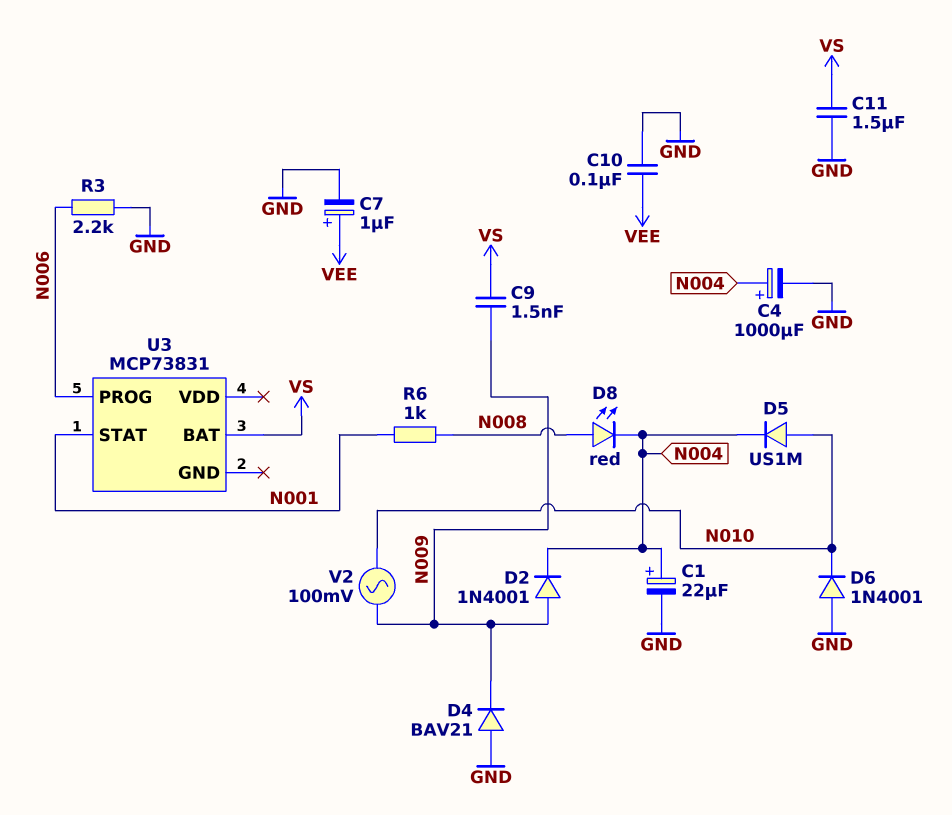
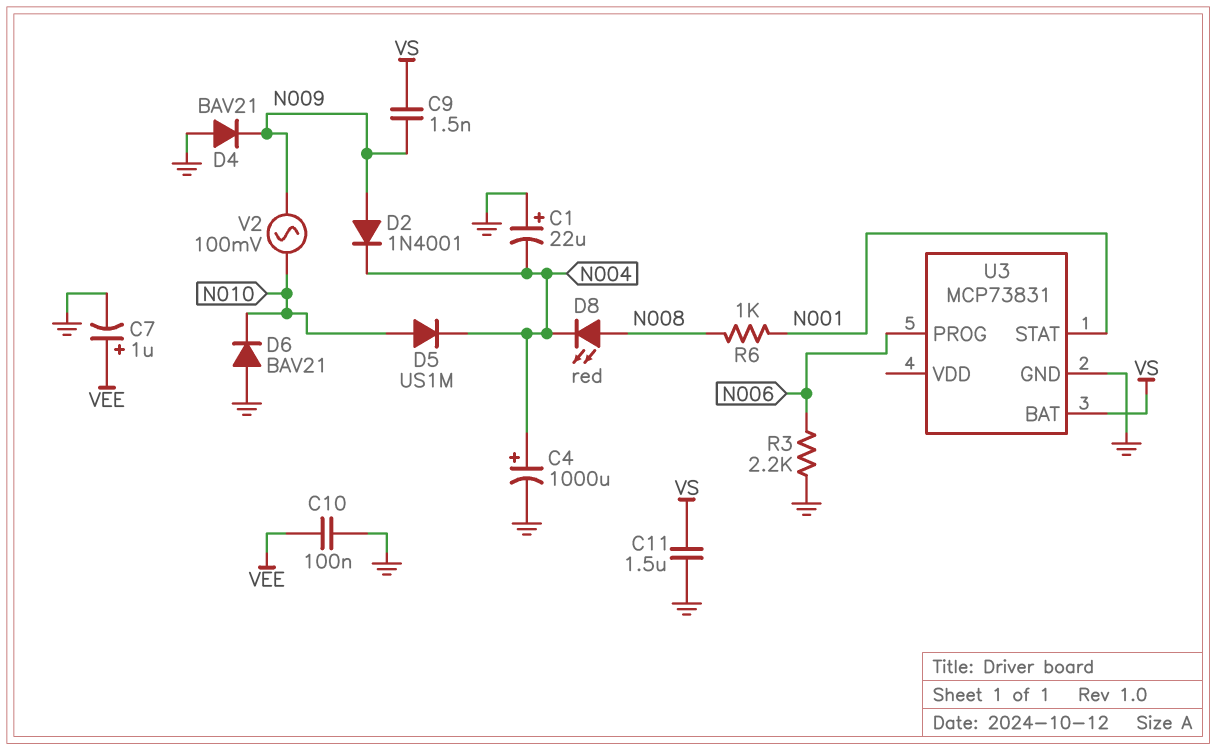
C1: 22uF (plus N004, minus GND) -> 22uF (plus GND, minus N004)
D6: diode 1N4001 (A GND, K N010) -> diode BAV21 (A GND, K N010)
U3 pin GND: none -> GND

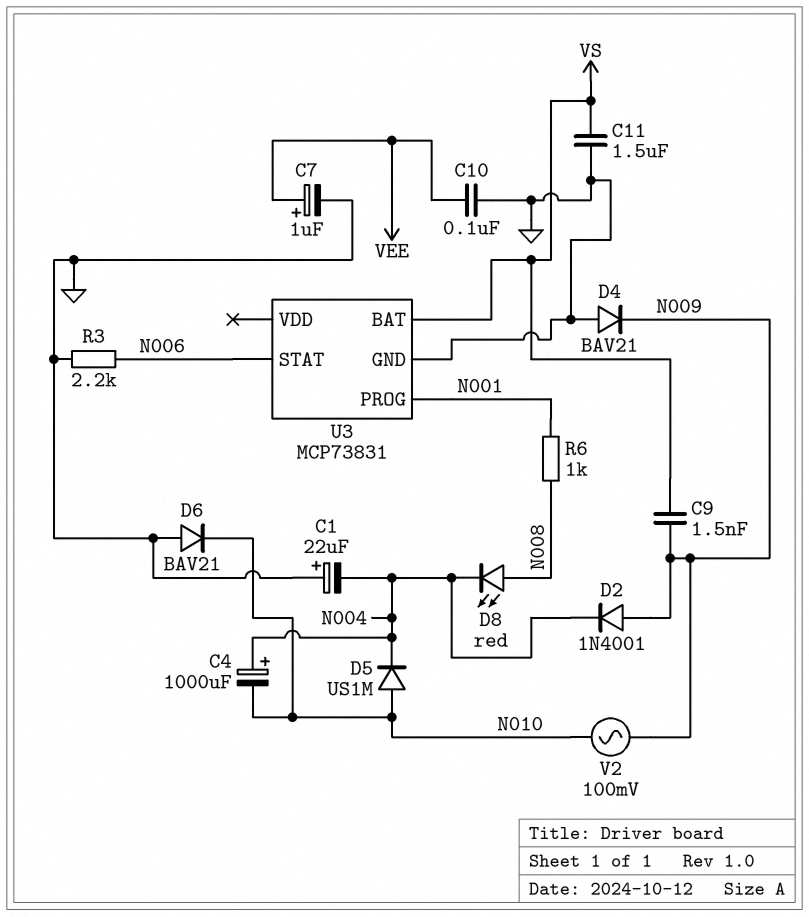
C4: 1000uF (plus N004, minus GND) -> 1000uF (plus N004, minus N010)
U3 pin PROG: N006 -> N001
U3 pin STAT: N001 -> N006

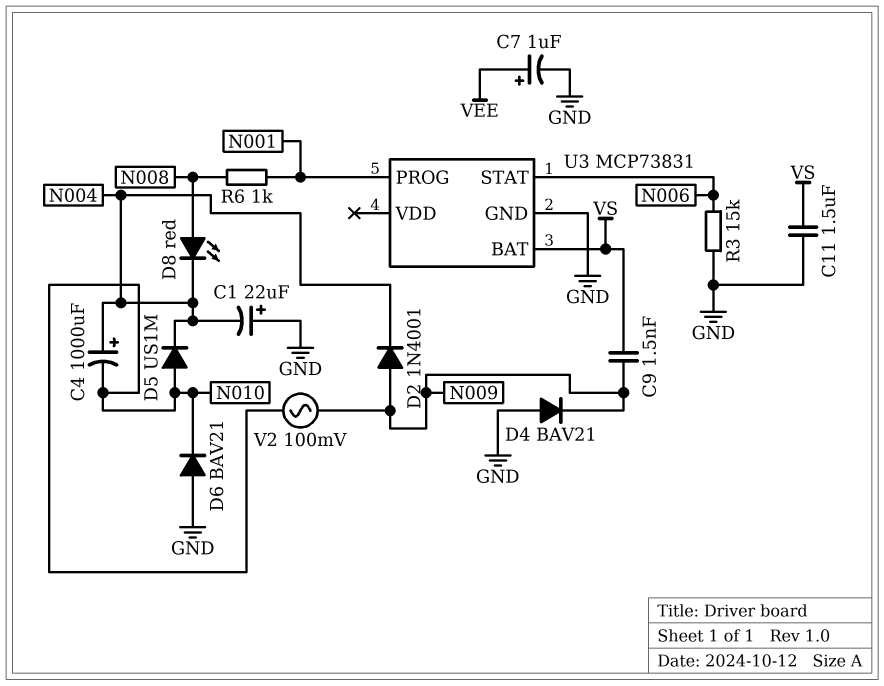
C10: 100nF (GND, VEE) -> none
R3: 2.2k (GND, N006) -> 15k (GND, N006)

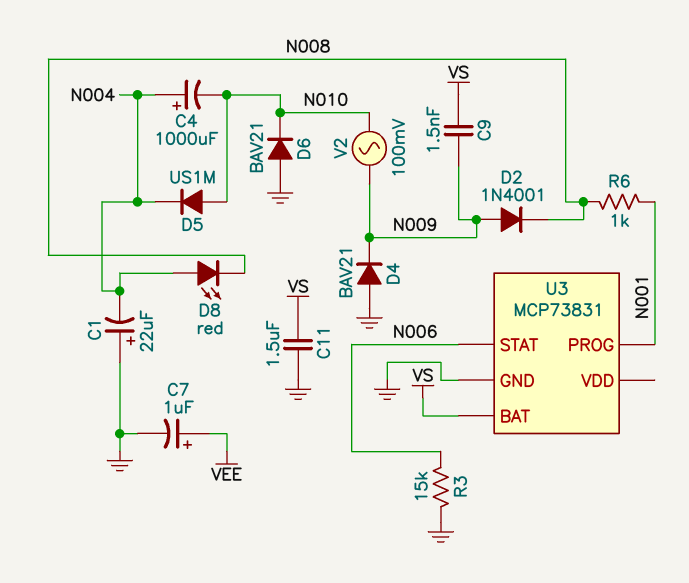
D2: diode 1N4001 (A N009, K N004) -> diode 1N4001 (A N009, K N008)
D8: LED red (A N008, K N004) -> LED red (A N004, K N008)

